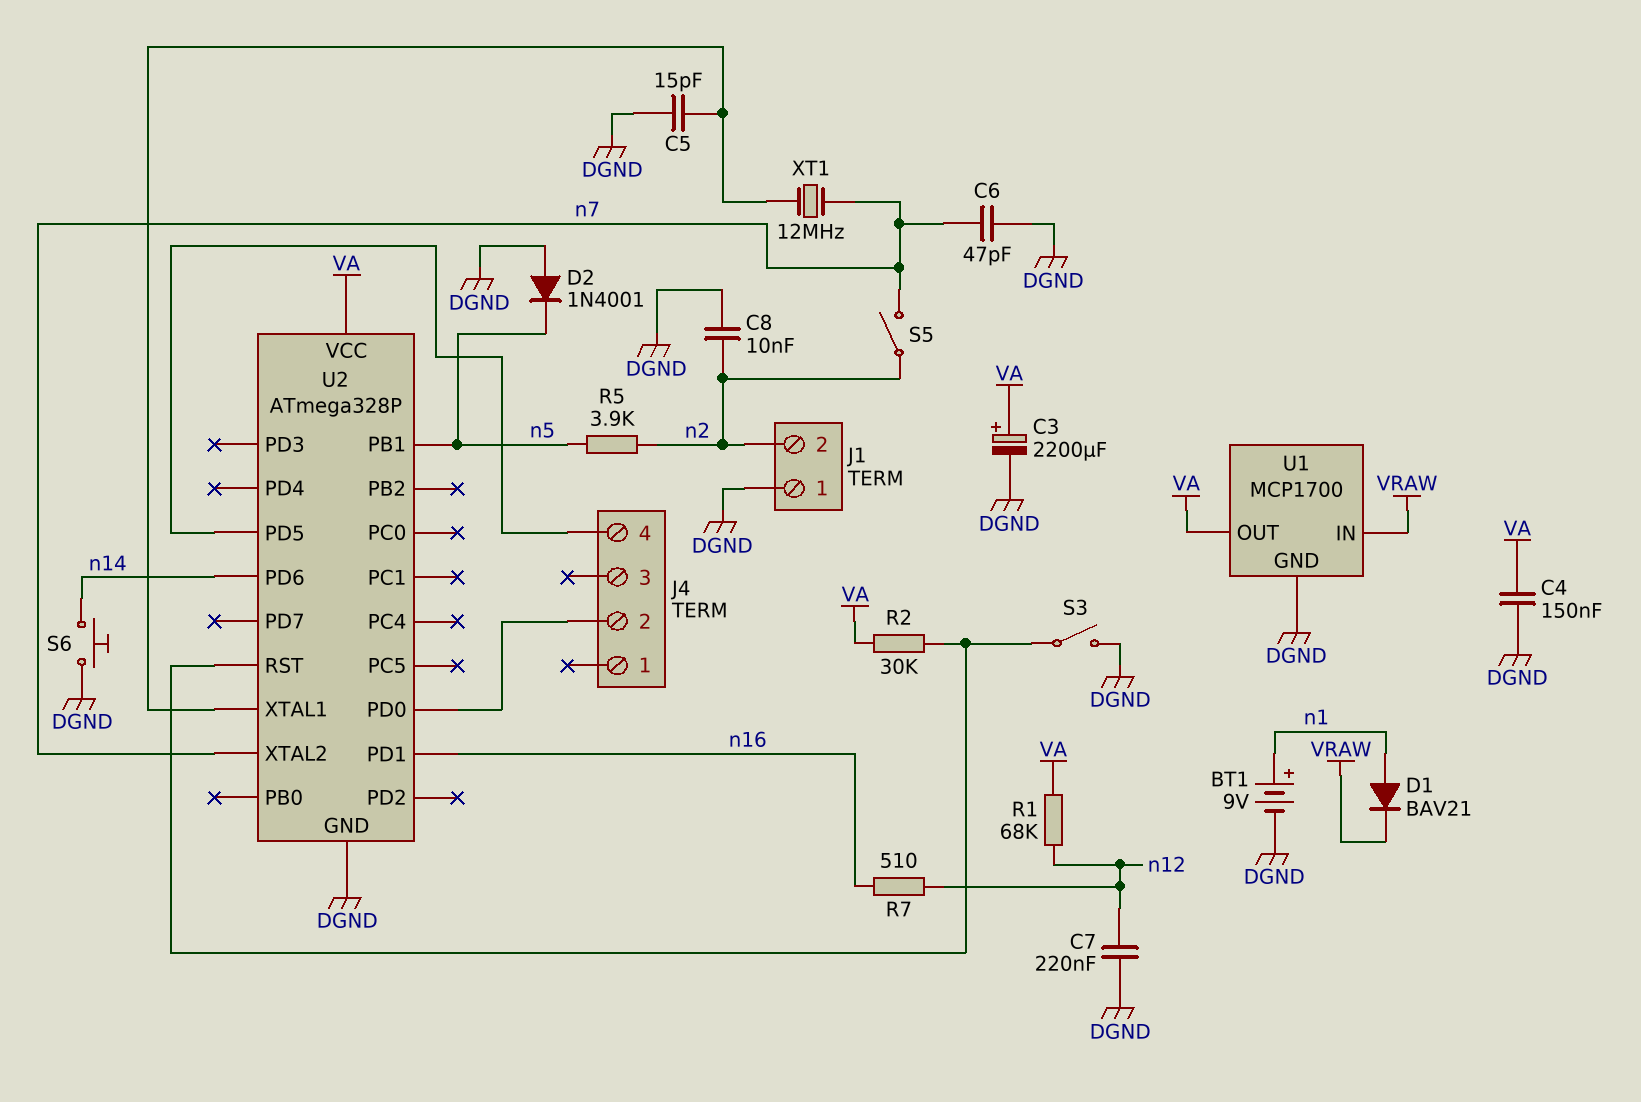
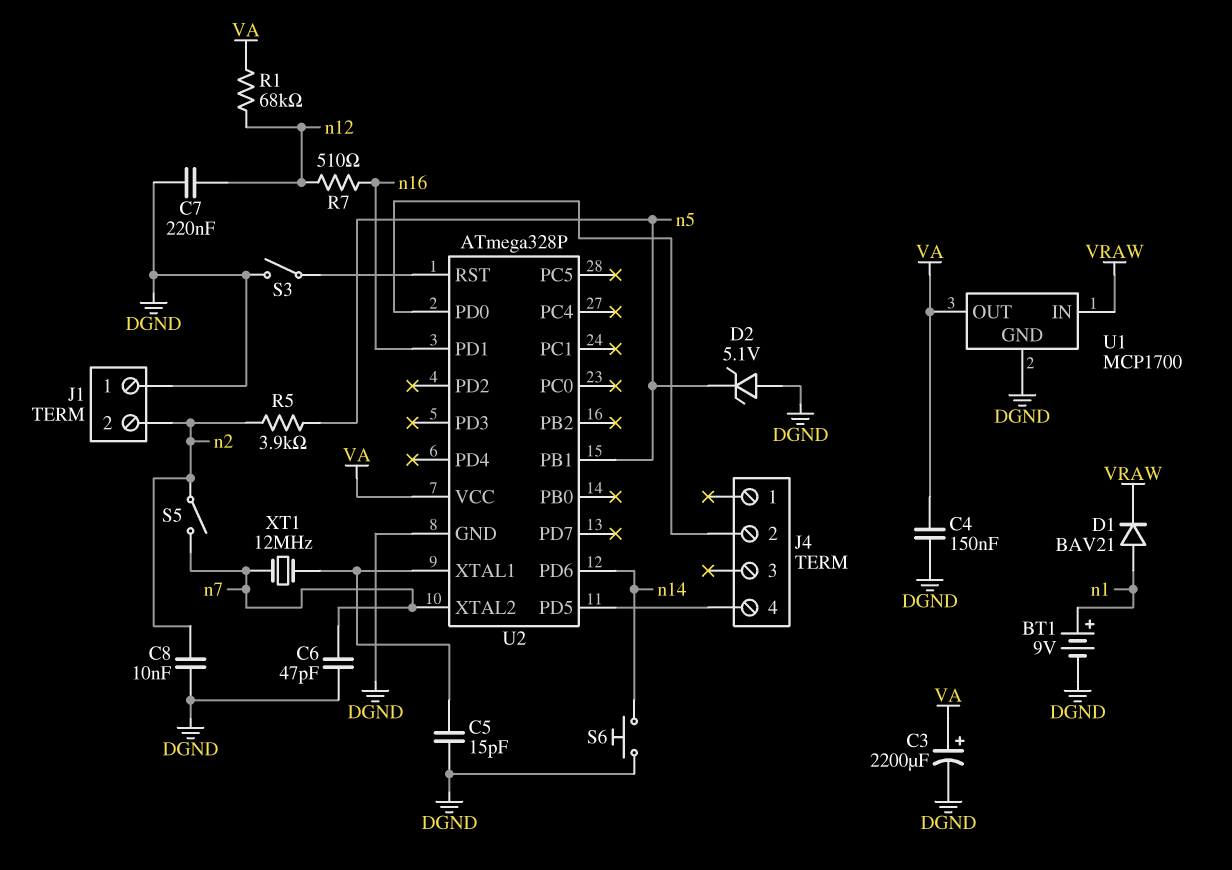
D2: diode 1N4001 (A DGND, K n5) -> zener 5.1V (A DGND, K n5)
R2: 30k (U2/RST, VA) -> none

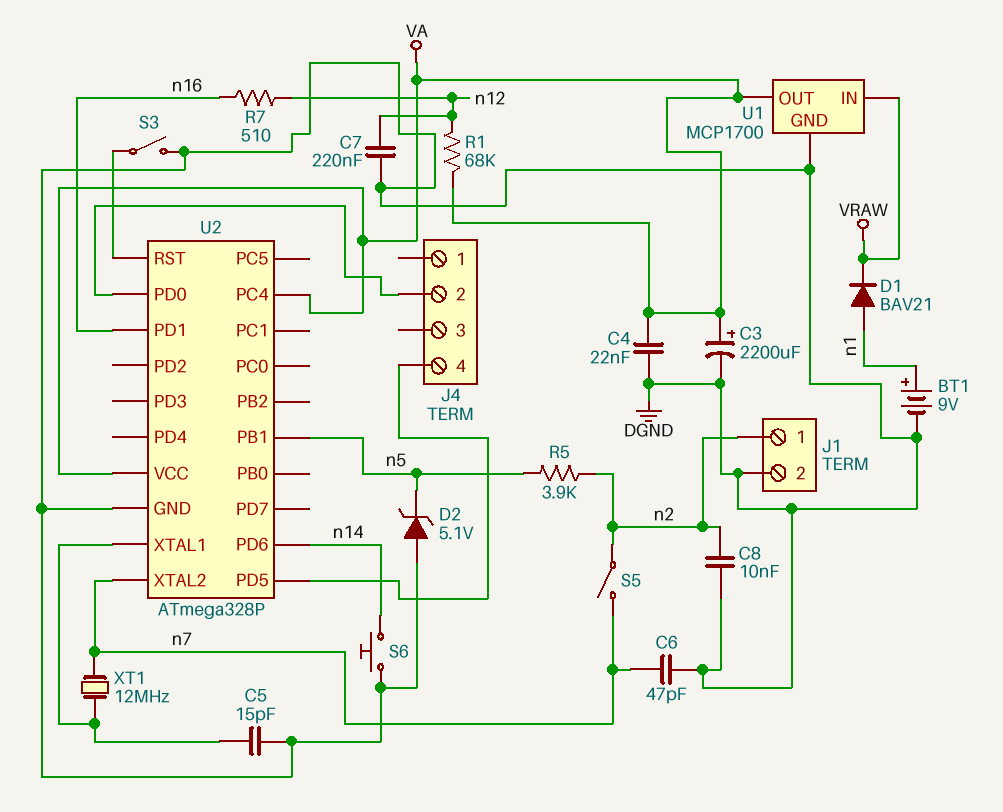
C4: 150nF (DGND, VA) -> 22nF (DGND, VA)
J1 pin 1: DGND -> n2
J1 pin 2: n2 -> DGND
U2 pin PC4: none -> VA

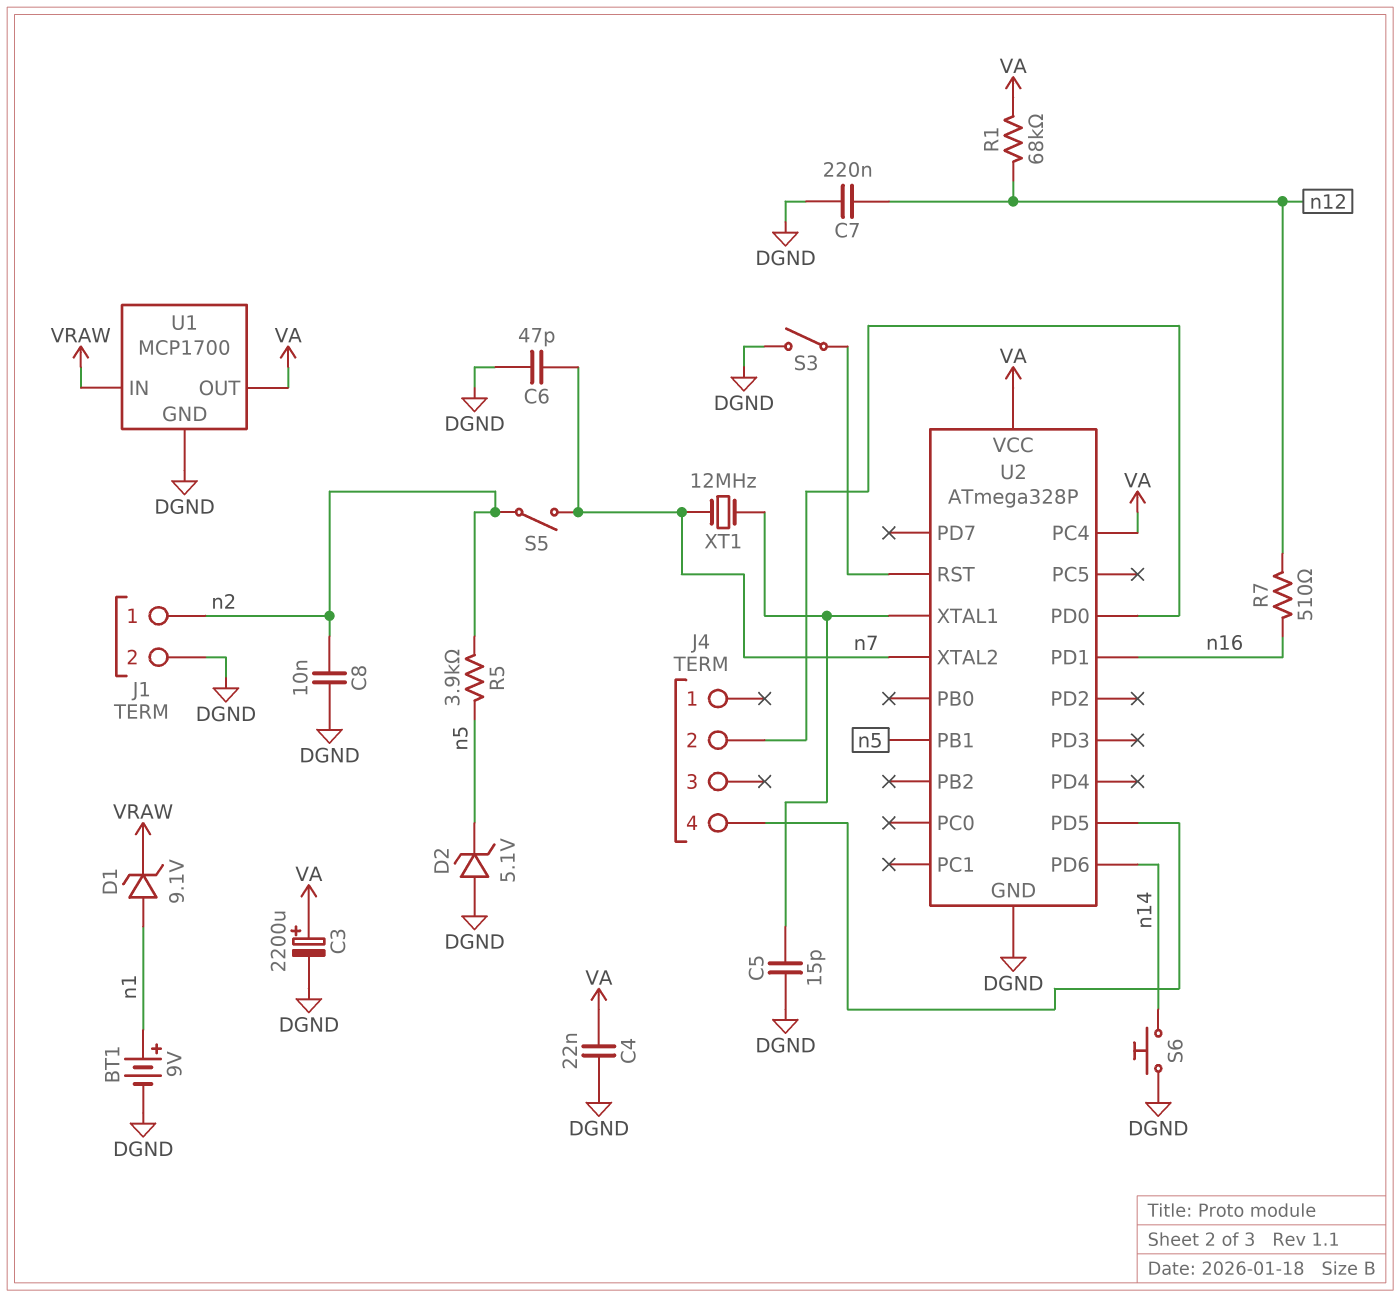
D1: diode BAV21 (A n1, K VRAW) -> zener 9.1V (A n1, K VRAW)

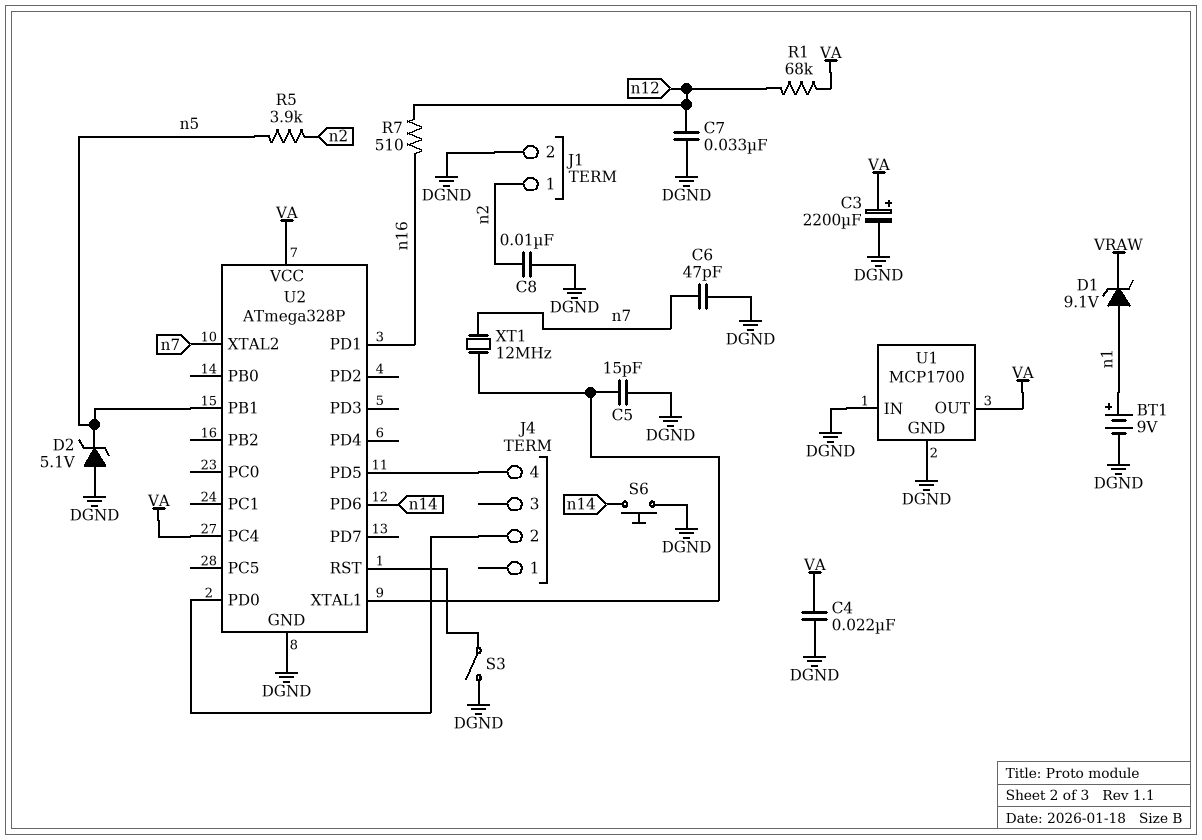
C7: 220nF (DGND, n12) -> 33nF (DGND, n12)
S5: switch (n2, n7) -> none
U1 pin IN: VRAW -> DGND

